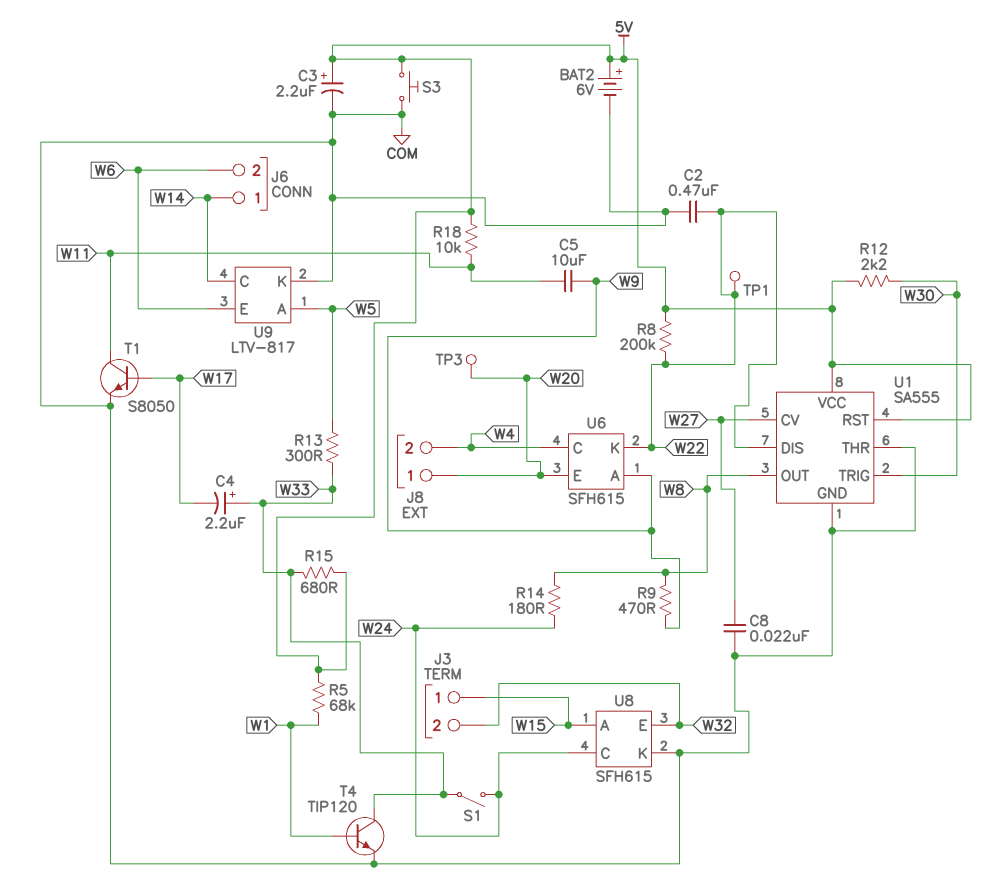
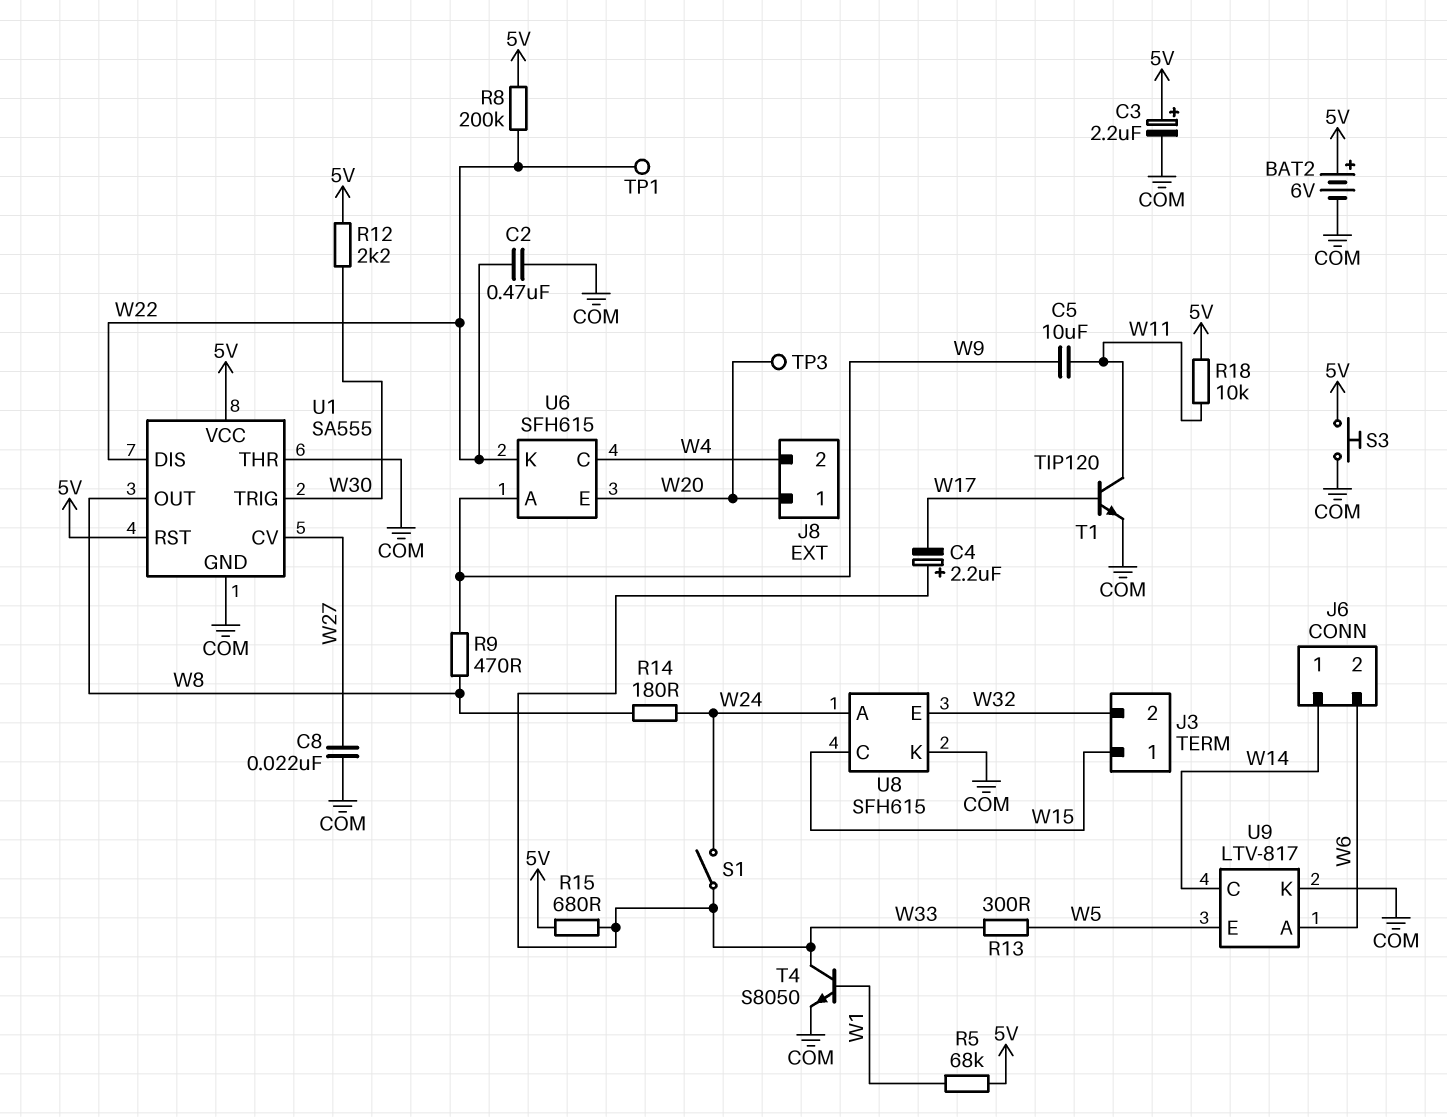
T1: NPN S8050 (B W17, C W11, E COM) -> NPN TIP120 (B W17, C W11, E COM)
T4: NPN TIP120 (B W1, C W33, E COM) -> NPN S8050 (B W1, C W33, E COM)
U8 pin A: W15 -> W24
U8 pin C: W24 -> W15
U9 pin A: W5 -> W6
U9 pin E: W6 -> W5

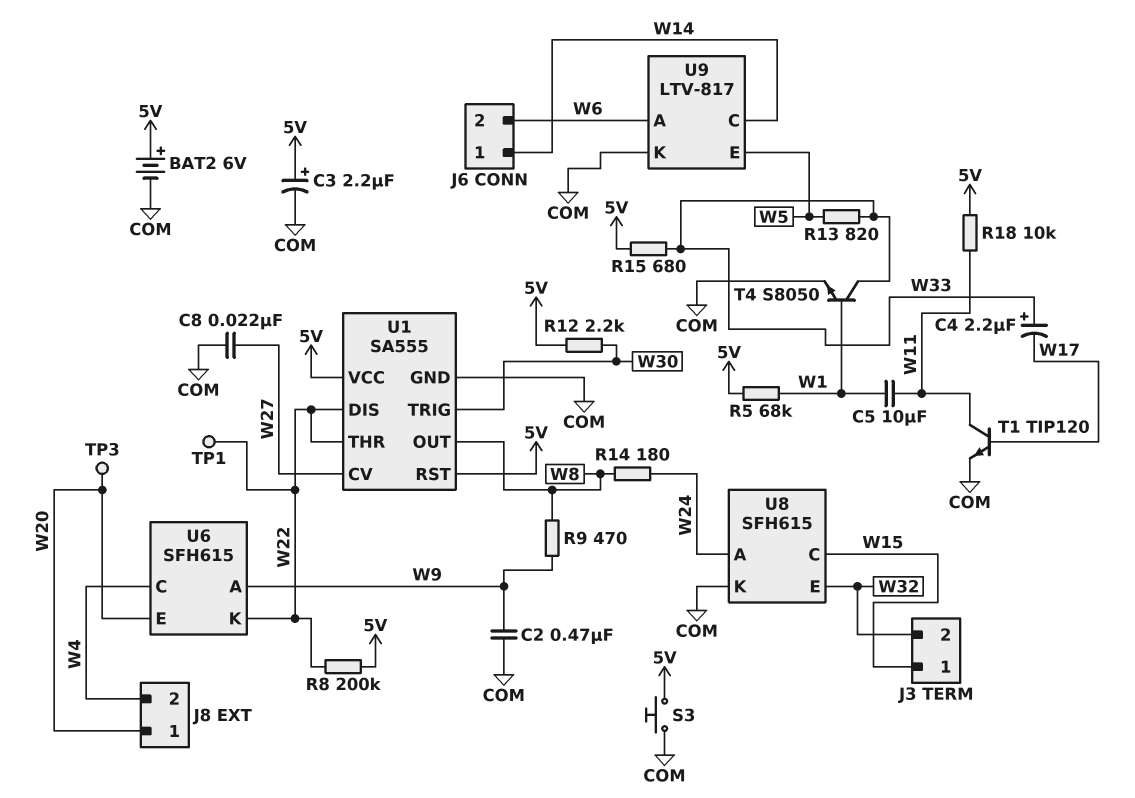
C2: 470nF (COM, W22) -> 470nF (COM, W9)
C5: 10uF (W9, W11) -> 10uF (W1, W11)
R13: 300 (W5, W33) -> 820 (W5, W33)
S1: switch (W24, W33) -> none
U1 pin THR: COM -> W22

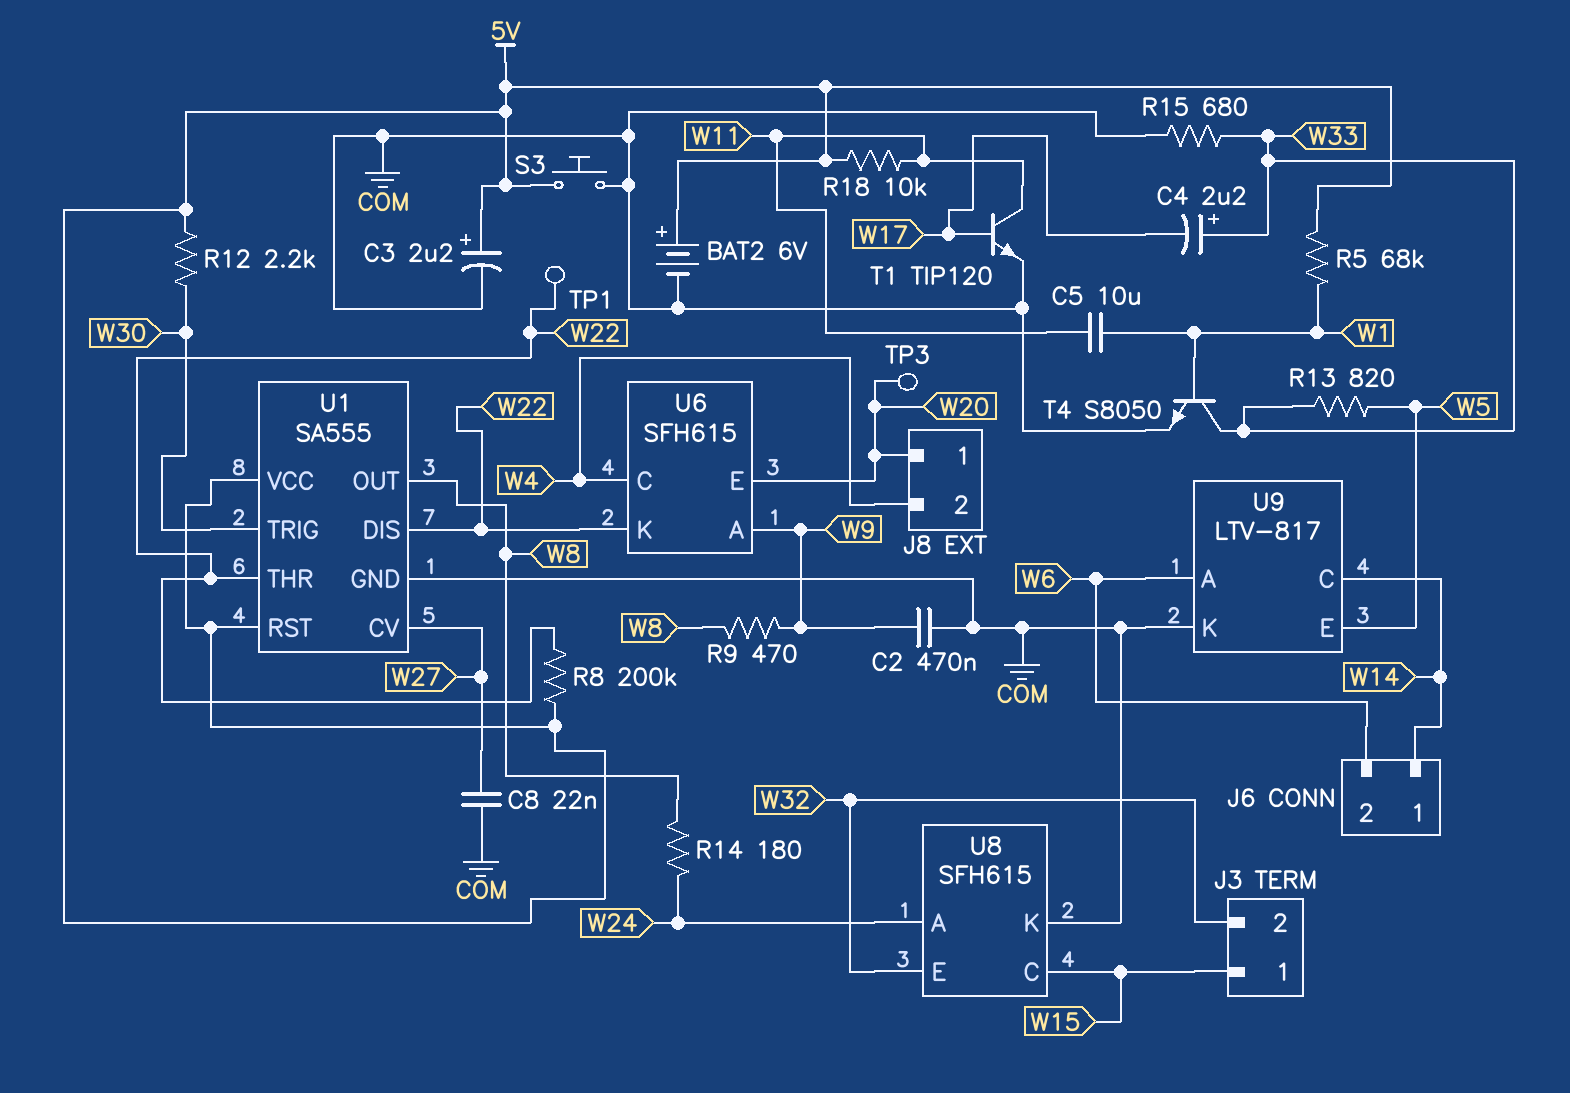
R15: 680 (5V, W33) -> 680 (COM, W33)

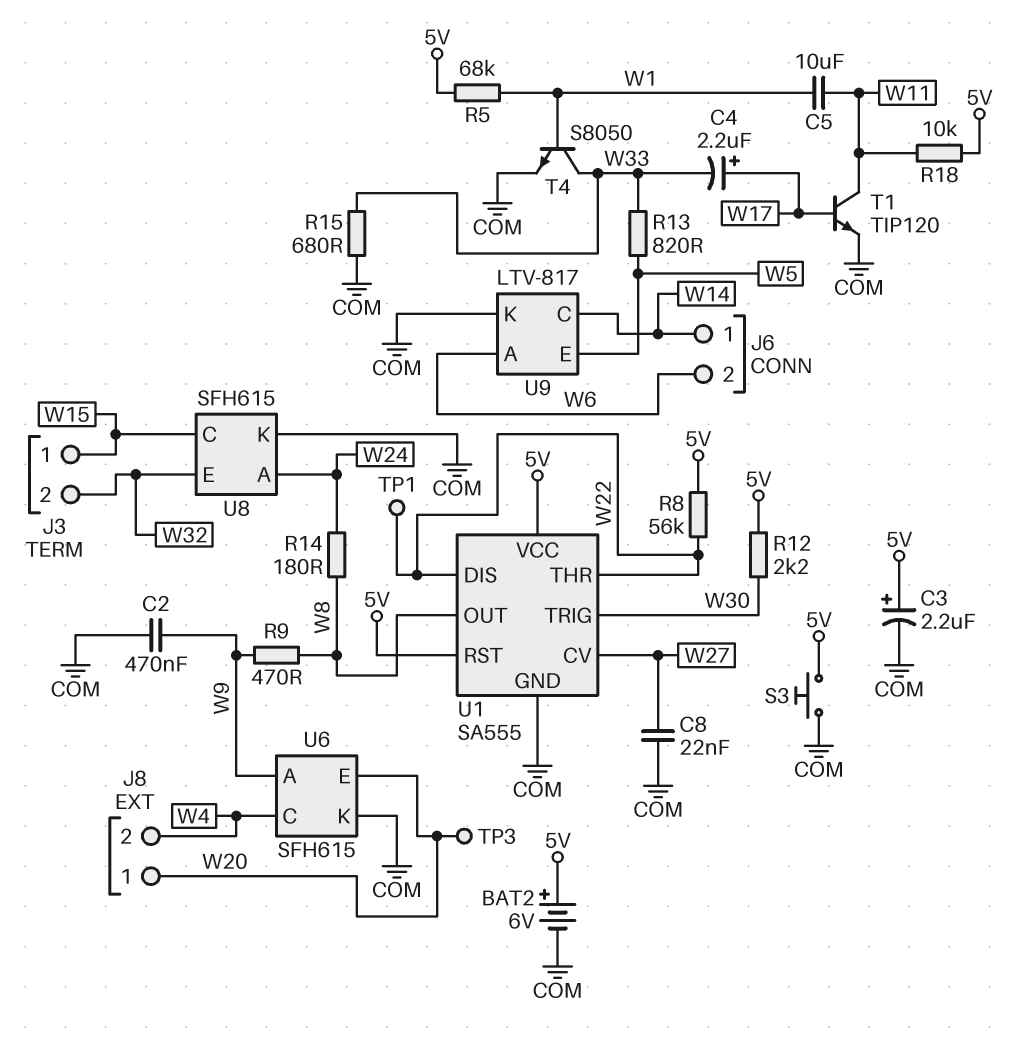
C4: 2.2uF (plus W33, minus W17) -> 2.2uF (plus W17, minus W33)
R8: 200k (5V, W22) -> 56k (5V, W22)
U6 pin K: W22 -> COM

